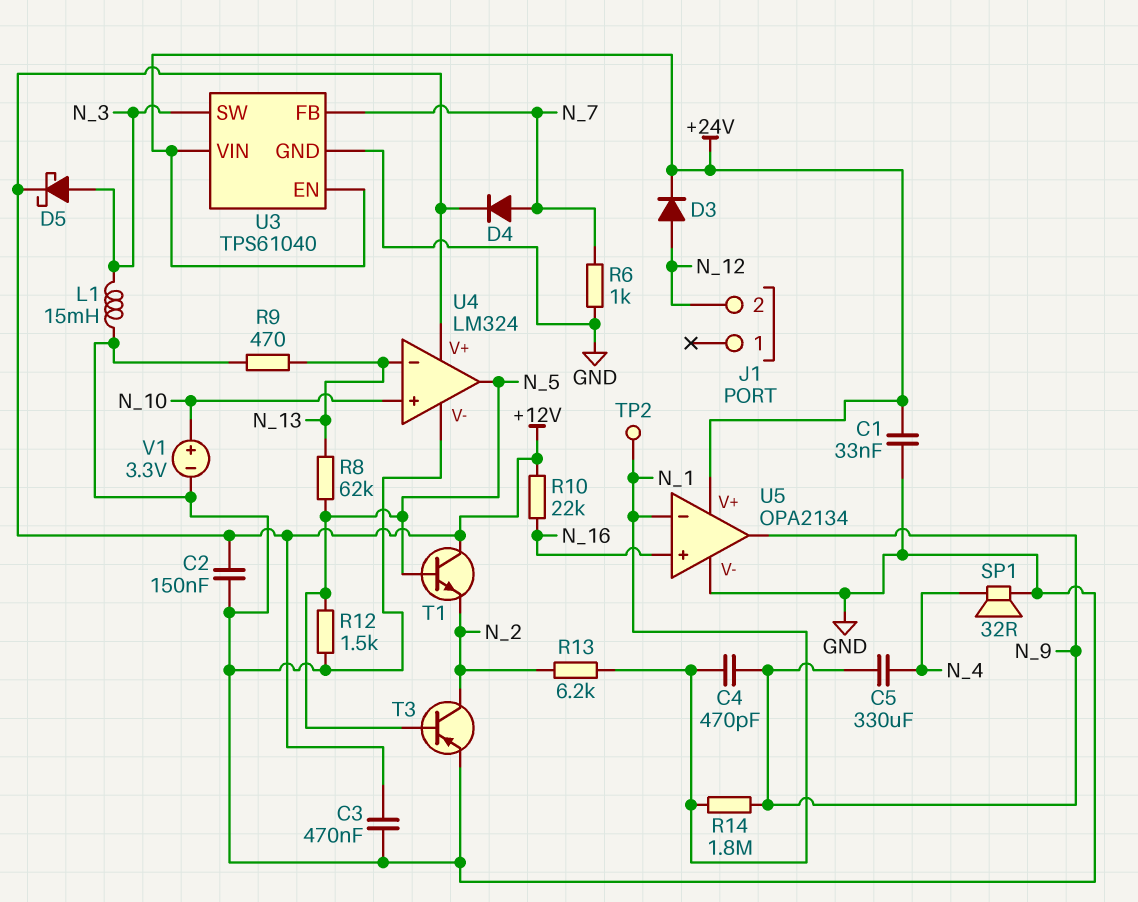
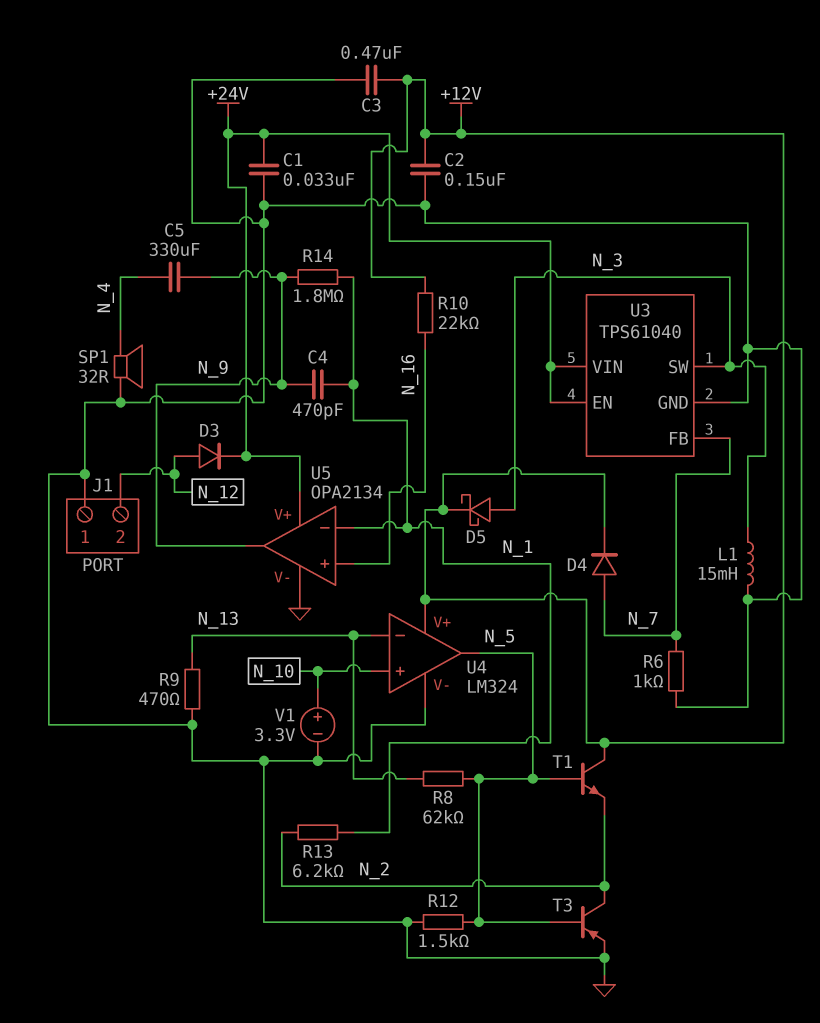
J1 pin 1: none -> GND
TP2: test point (N_1) -> none

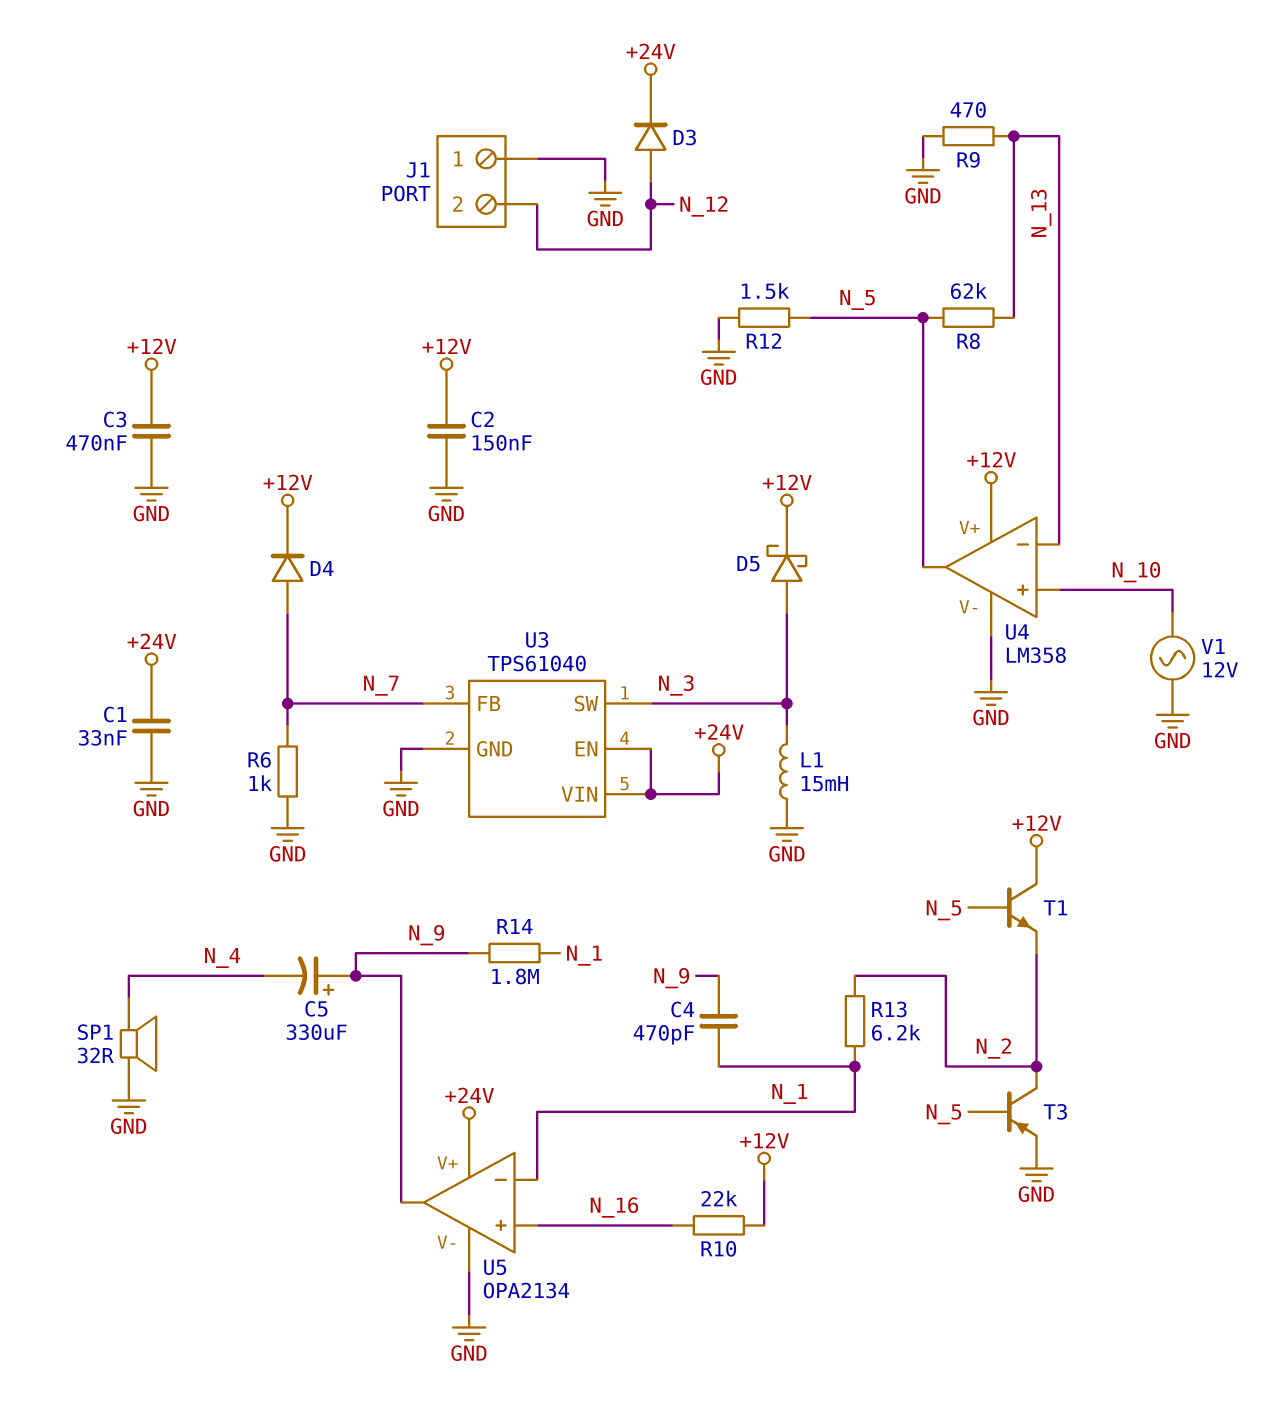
C5: 330uF (N_4, N_9) -> 330uF (plus N_9, minus N_4)
U4: LM324 -> LM358
V1: 3.3V (plus N_10, minus GND) -> AC 12V (GND, N_10)

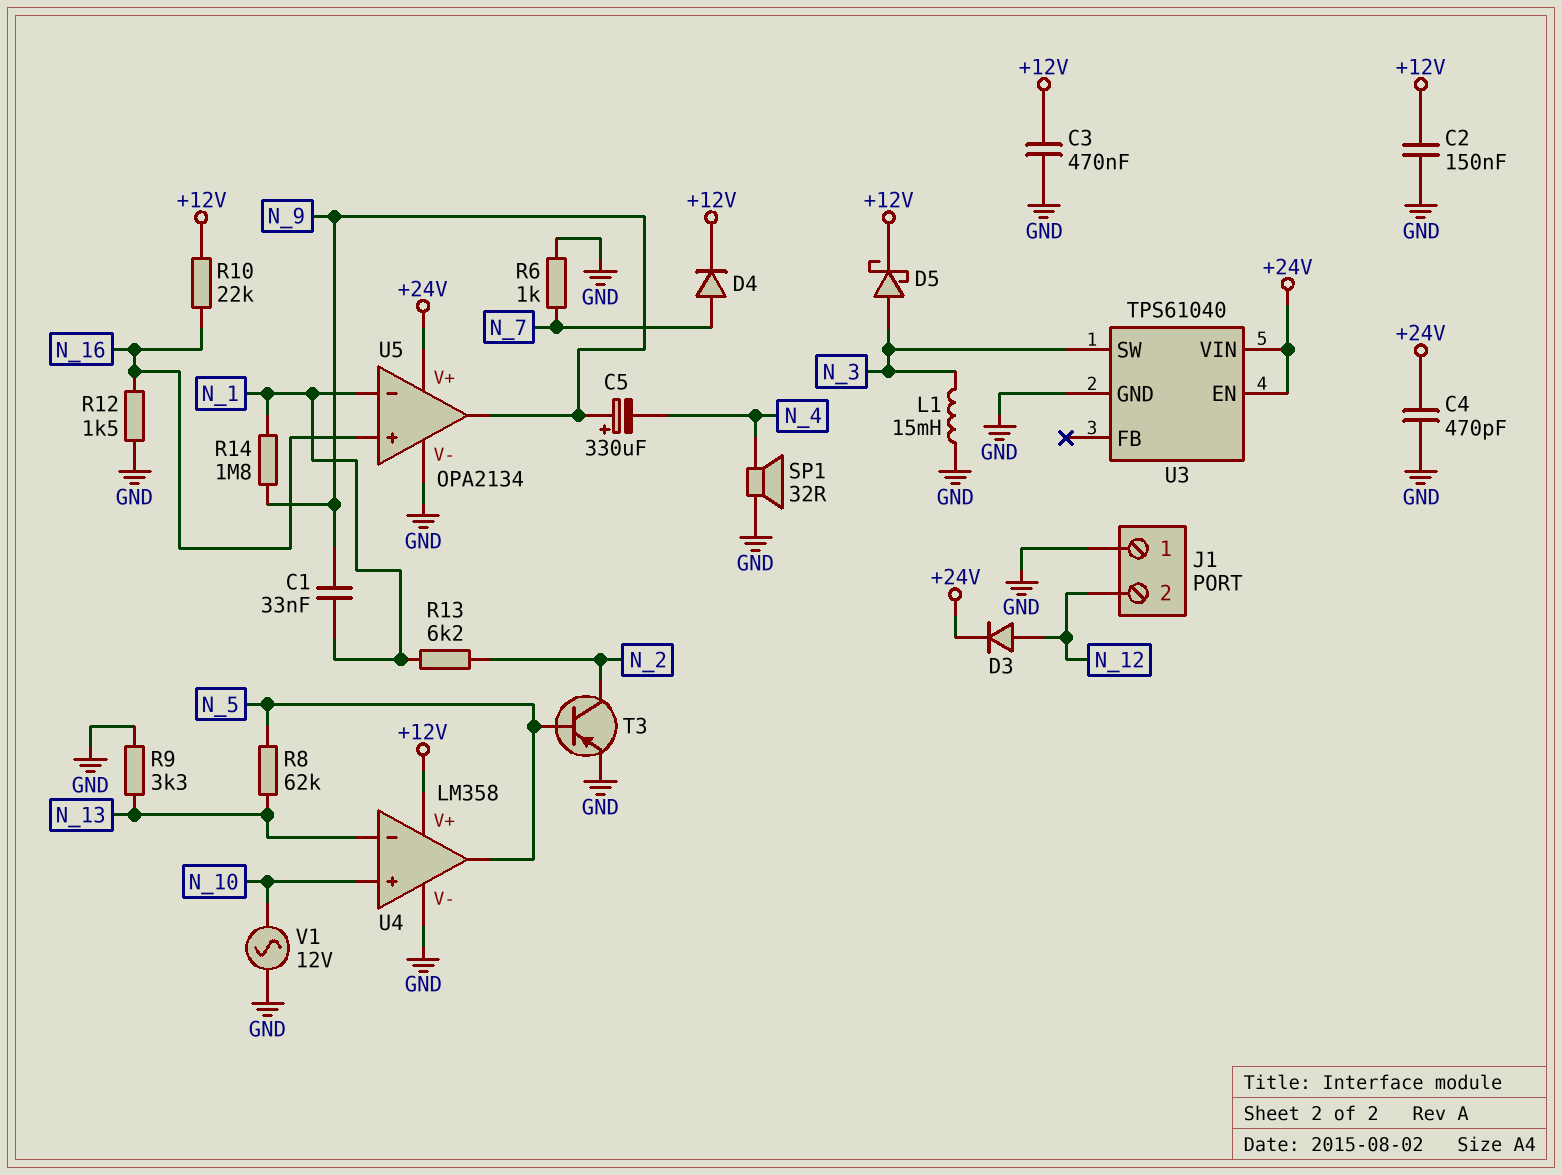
C1: 33nF (+24V, GND) -> 33nF (N_1, N_9)
C4: 470pF (N_1, N_9) -> 470pF (+24V, GND)
R9: 470 (GND, N_13) -> 3.3k (GND, N_13)
R12: 1.5k (GND, N_5) -> 1.5k (GND, N_16)
T1: NPN (B N_5, C +12V, E N_2) -> none
U3 pin FB: N_7 -> none

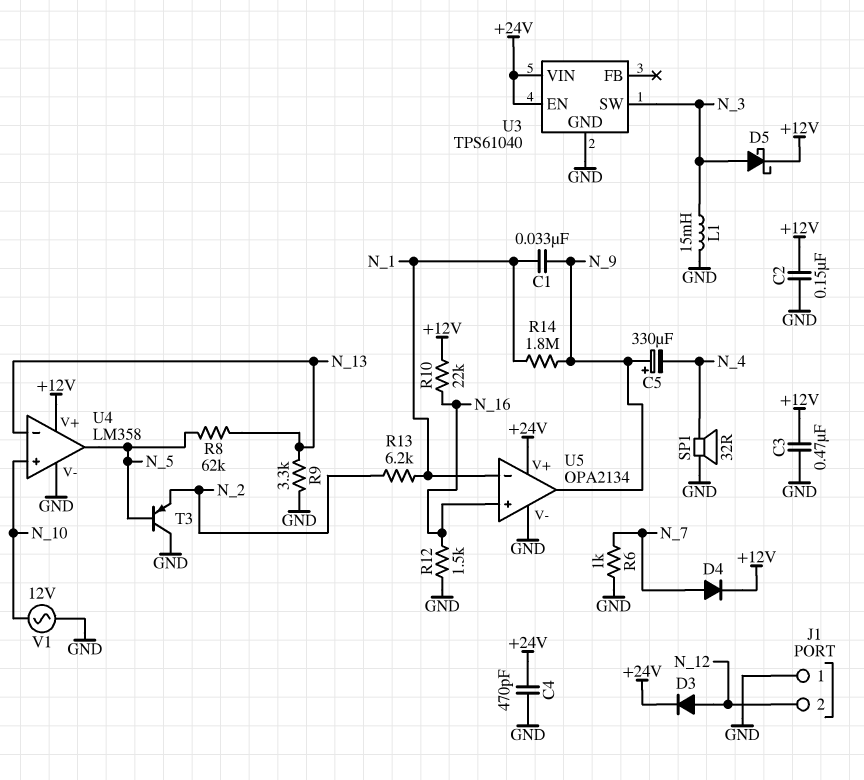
T3: PNP (B N_5, C N_2, E GND) -> PNP (B N_5, C GND, E N_2)

